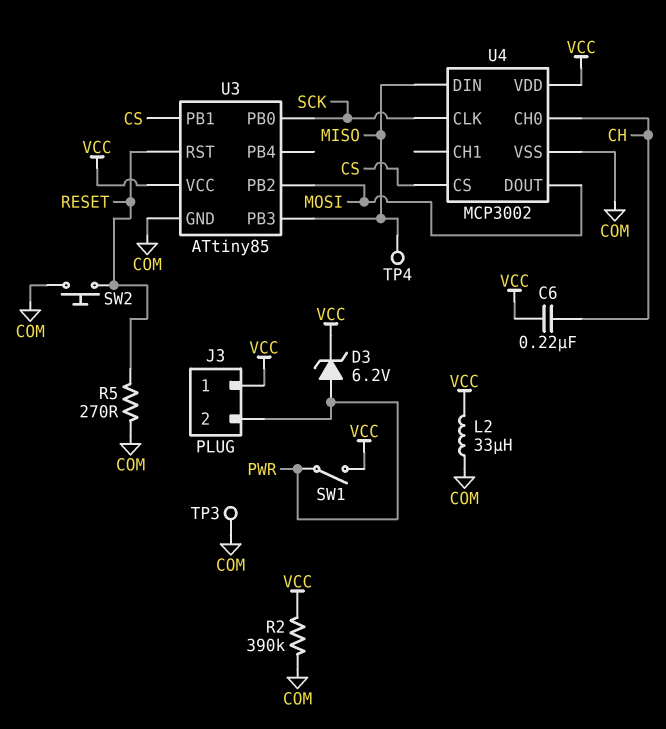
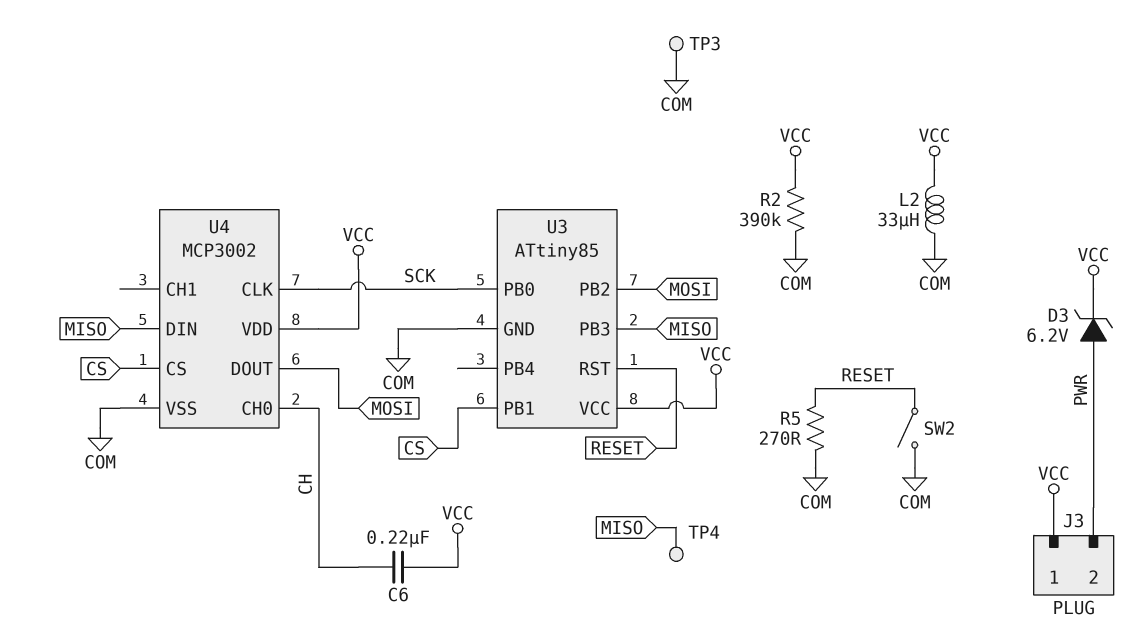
SW1: switch (PWR, VCC) -> none
SW2: button (COM, RESET) -> switch (COM, RESET)

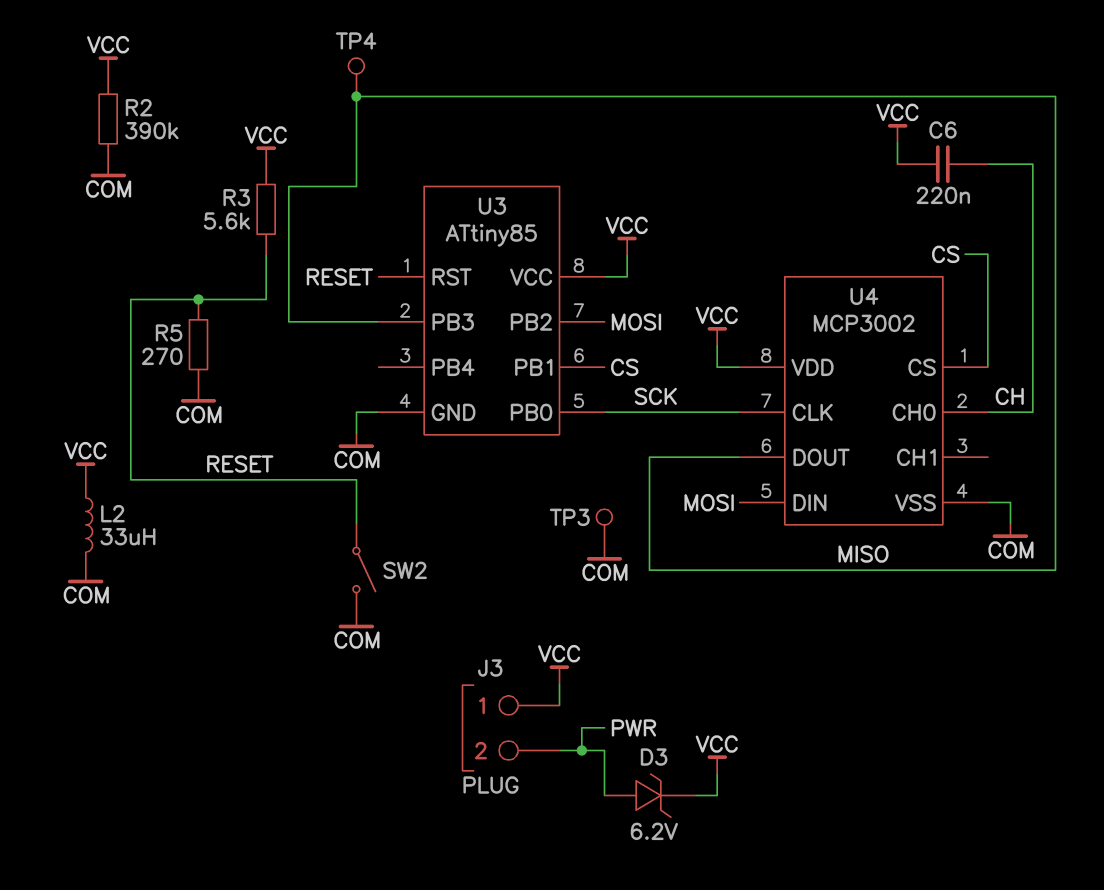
R3: none -> 5.6k (RESET, VCC)
U4 pin DIN: MISO -> MOSI
U4 pin DOUT: MOSI -> MISO

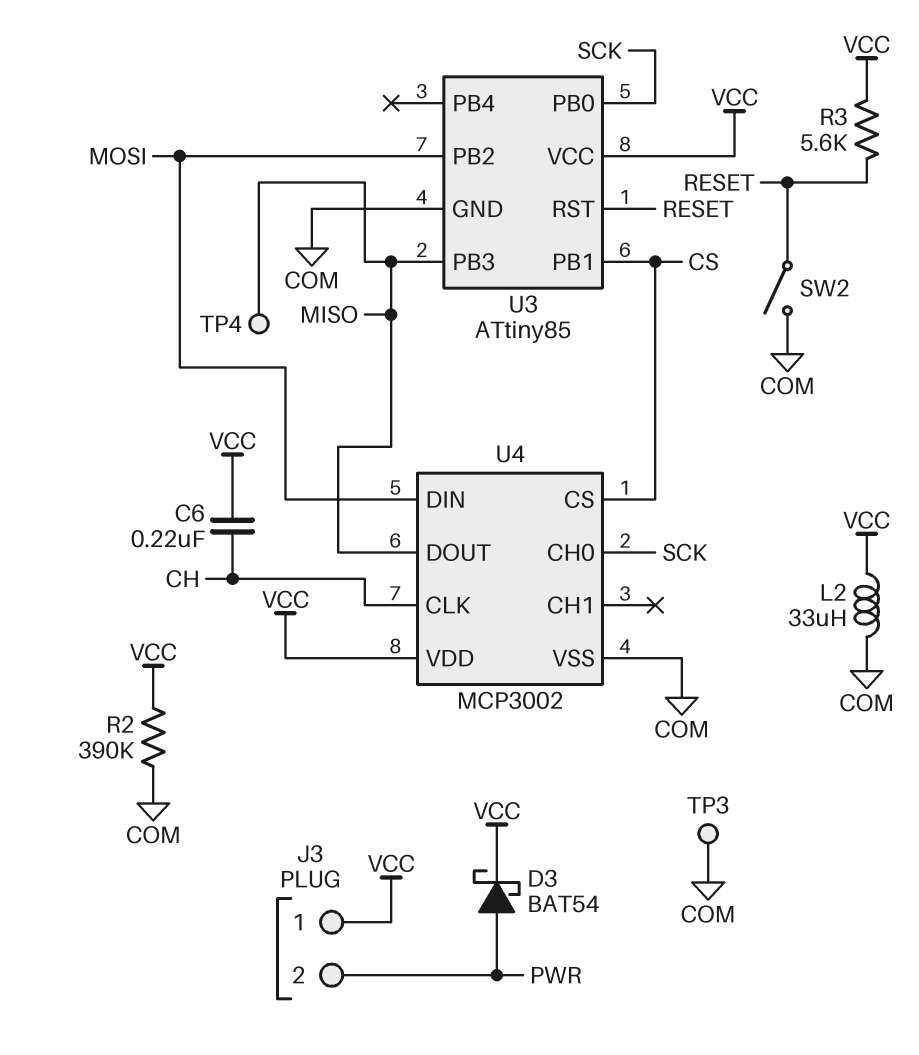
D3: zener 6.2V (A PWR, K VCC) -> schottky BAT54 (A PWR, K VCC)
R5: 270 (COM, RESET) -> none
U4 pin CH0: CH -> SCK
U4 pin CLK: SCK -> CH

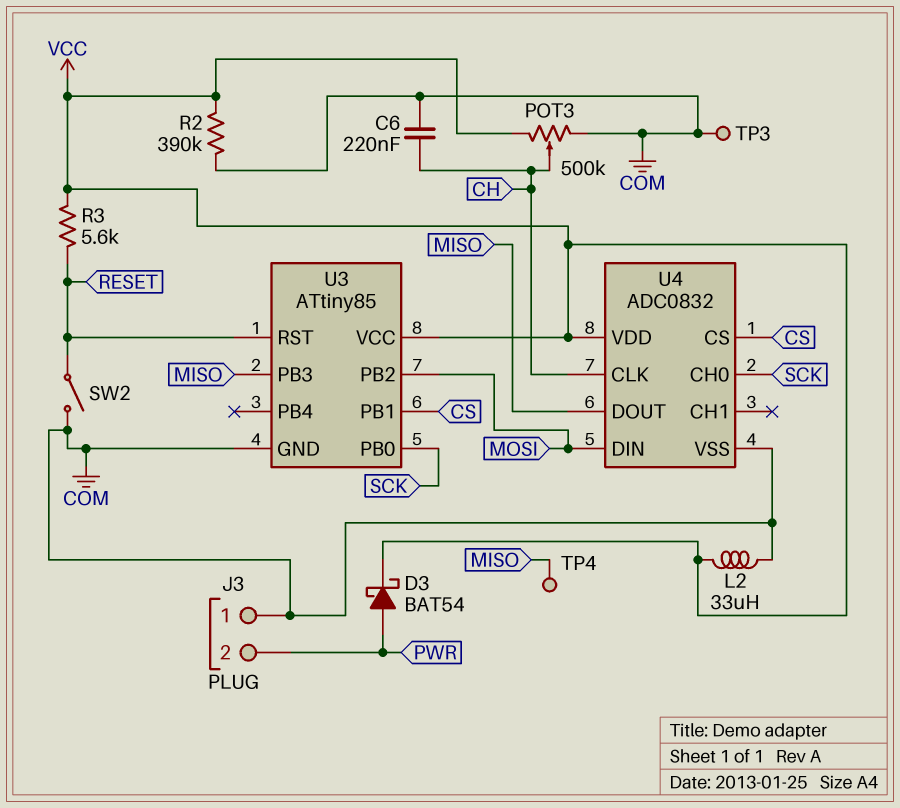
C6: 220nF (CH, VCC) -> 220nF (CH, COM)
J3 pin 1: VCC -> COM
POT3: none -> 500k (COM, VCC, wiper CH)
U4: MCP3002 -> ADC0832

